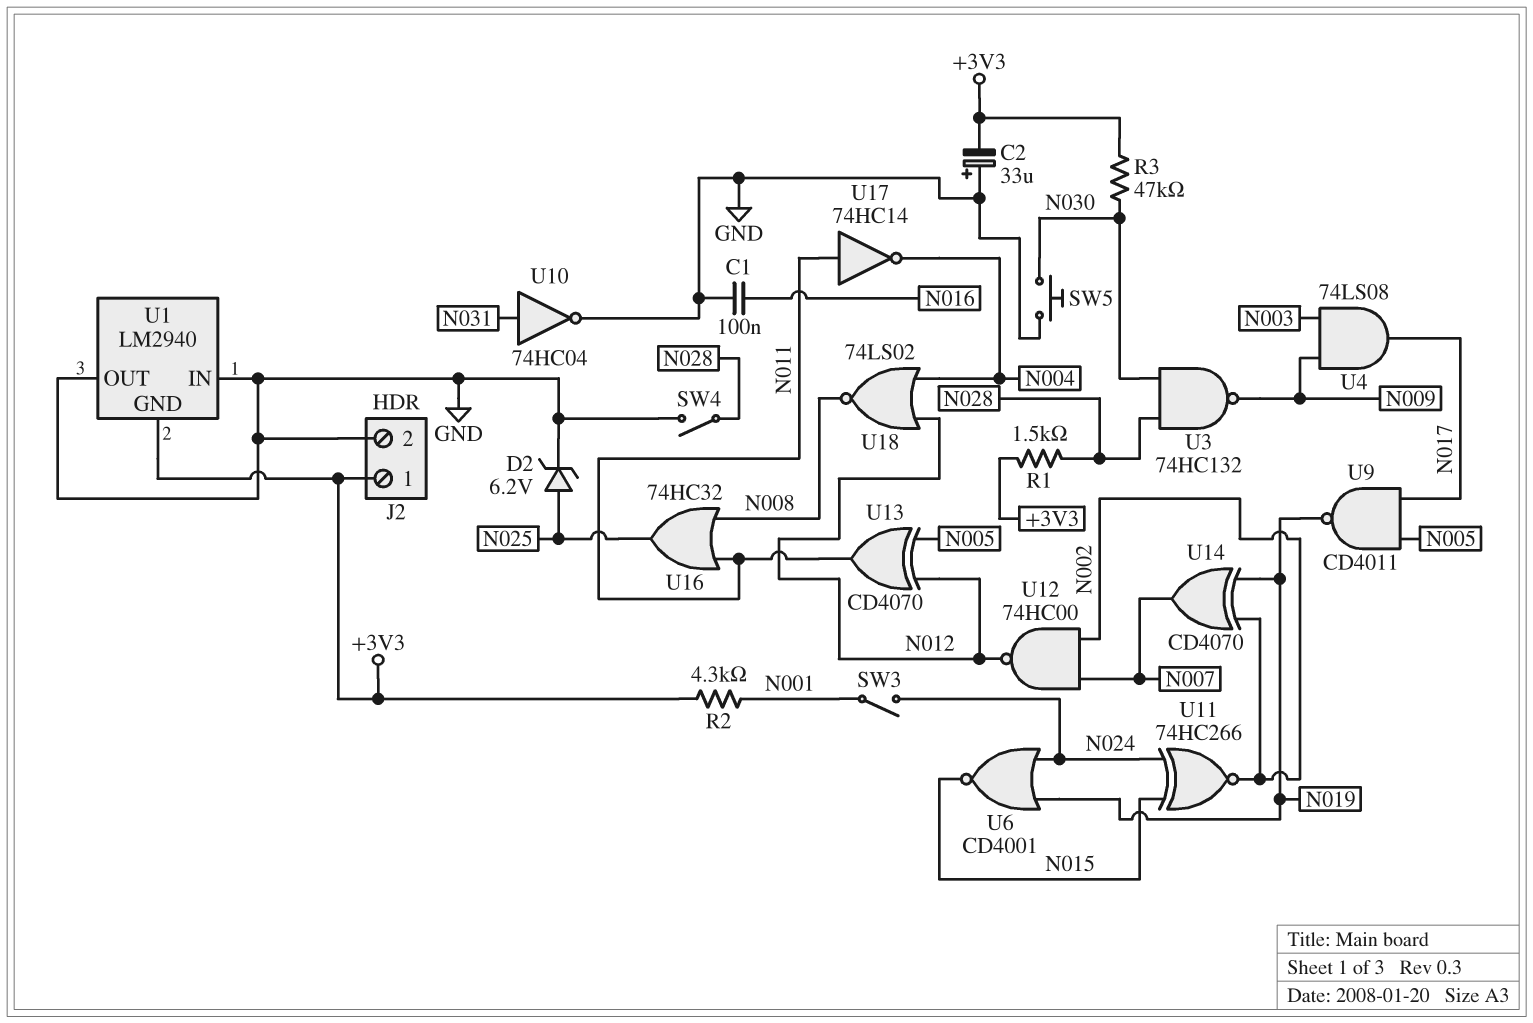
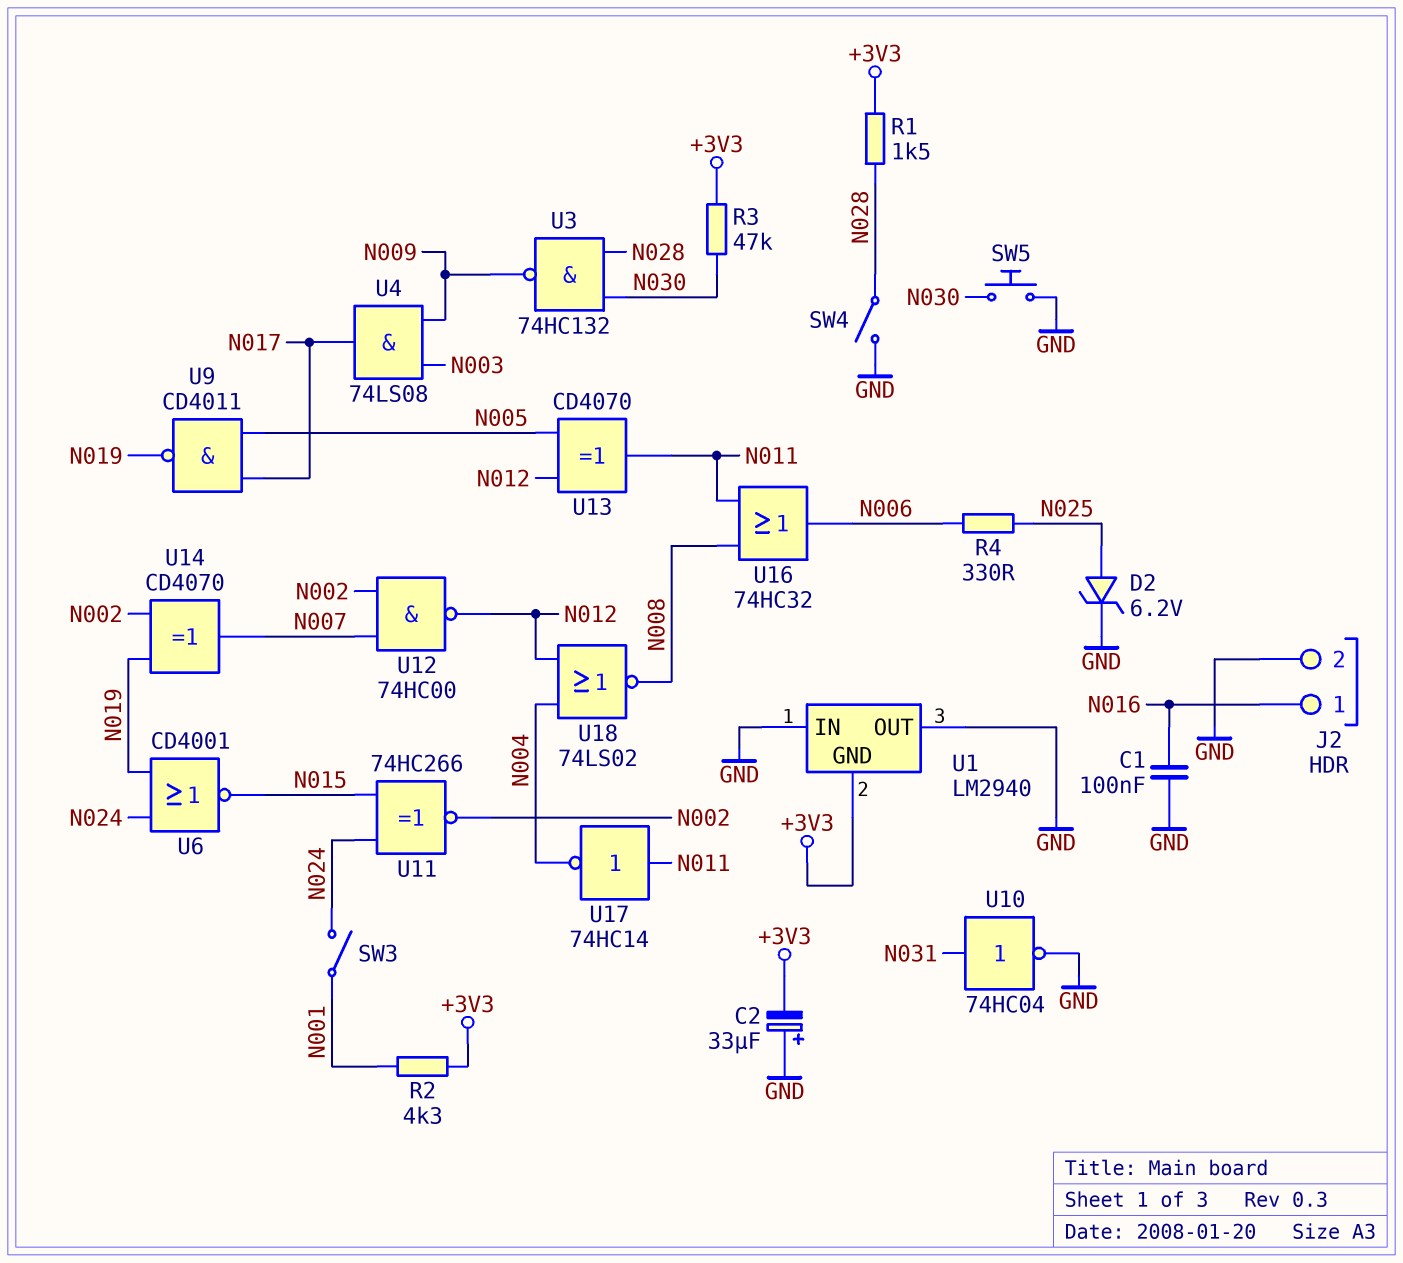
J2 pin 1: +3V3 -> N016
R4: none -> 330 (N006, N025)
U16: OR 74HC32 (in N008, in N011, out N025) -> OR 74HC32 (in N008, in N011, out N006)

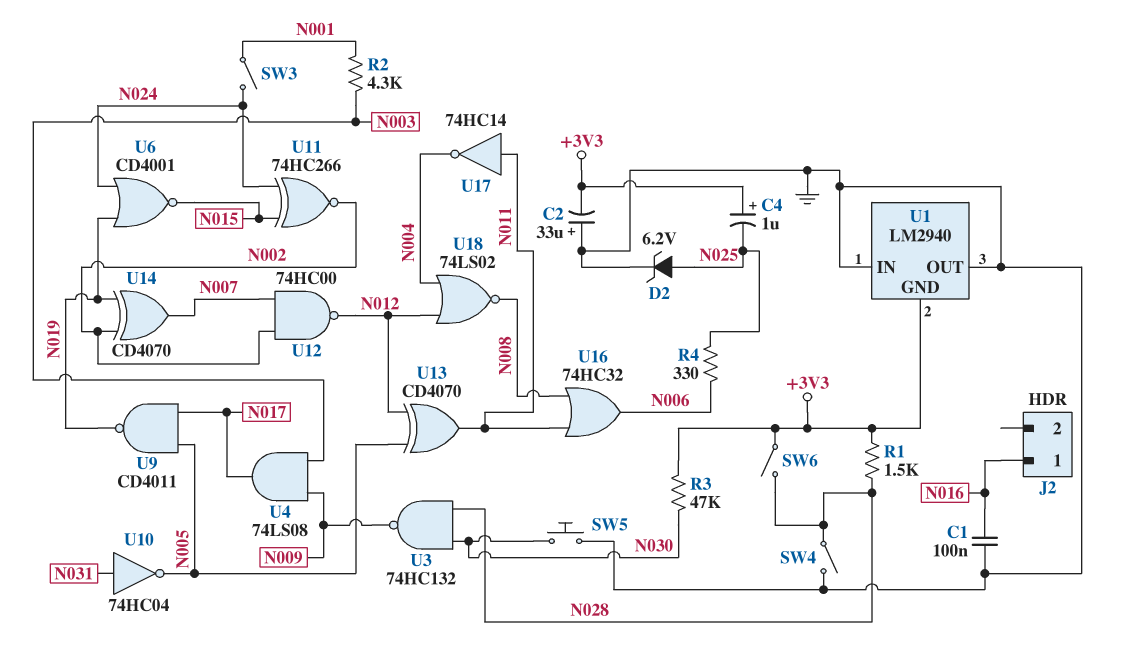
C4: none -> 1uF (plus +3V3, minus N025)
J2 pin 2: GND -> none
R2: 4.3k (+3V3, N001) -> 4.3k (N001, N003)
SW6: none -> switch (+3V3, N028)
U10: NOT 74HC04 (in N031, out GND) -> NOT 74HC04 (in N031, out N005)

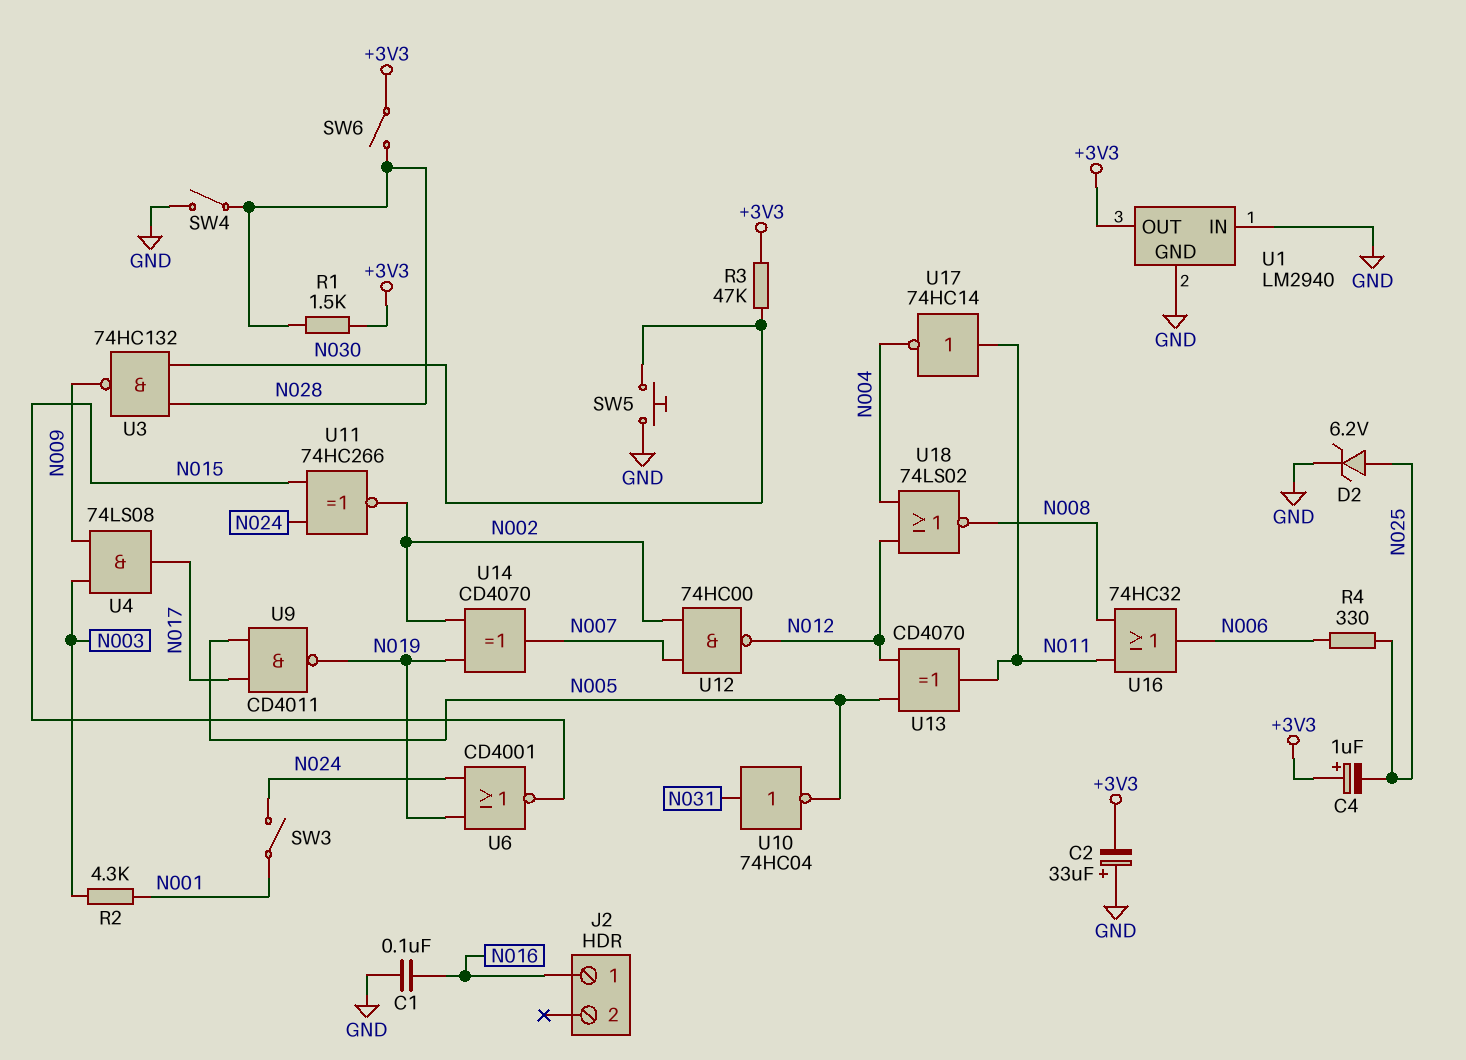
U1 pin GND: +3V3 -> GND
U1 pin OUT: GND -> +3V3

